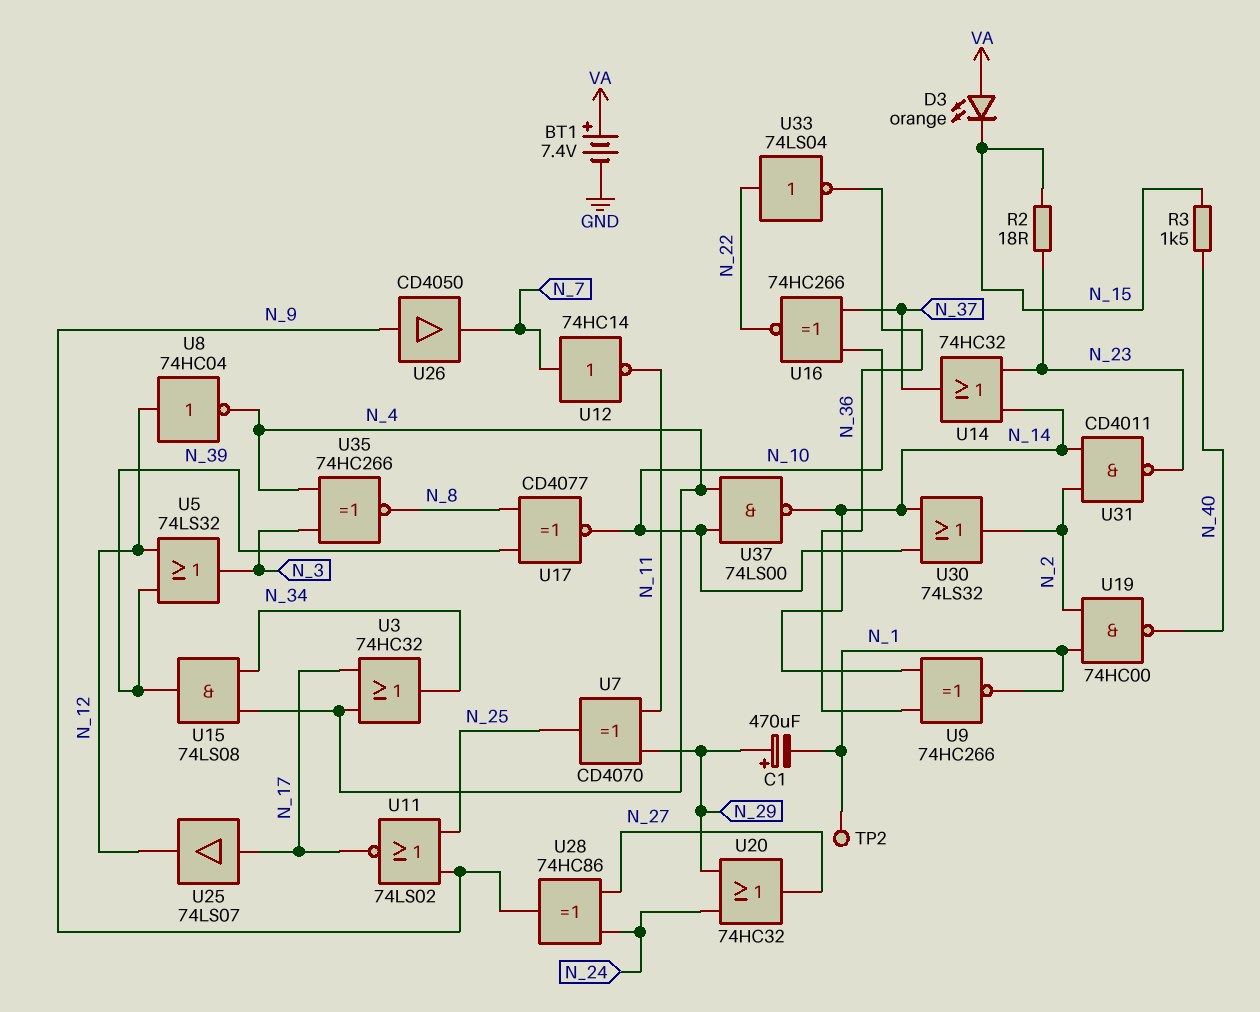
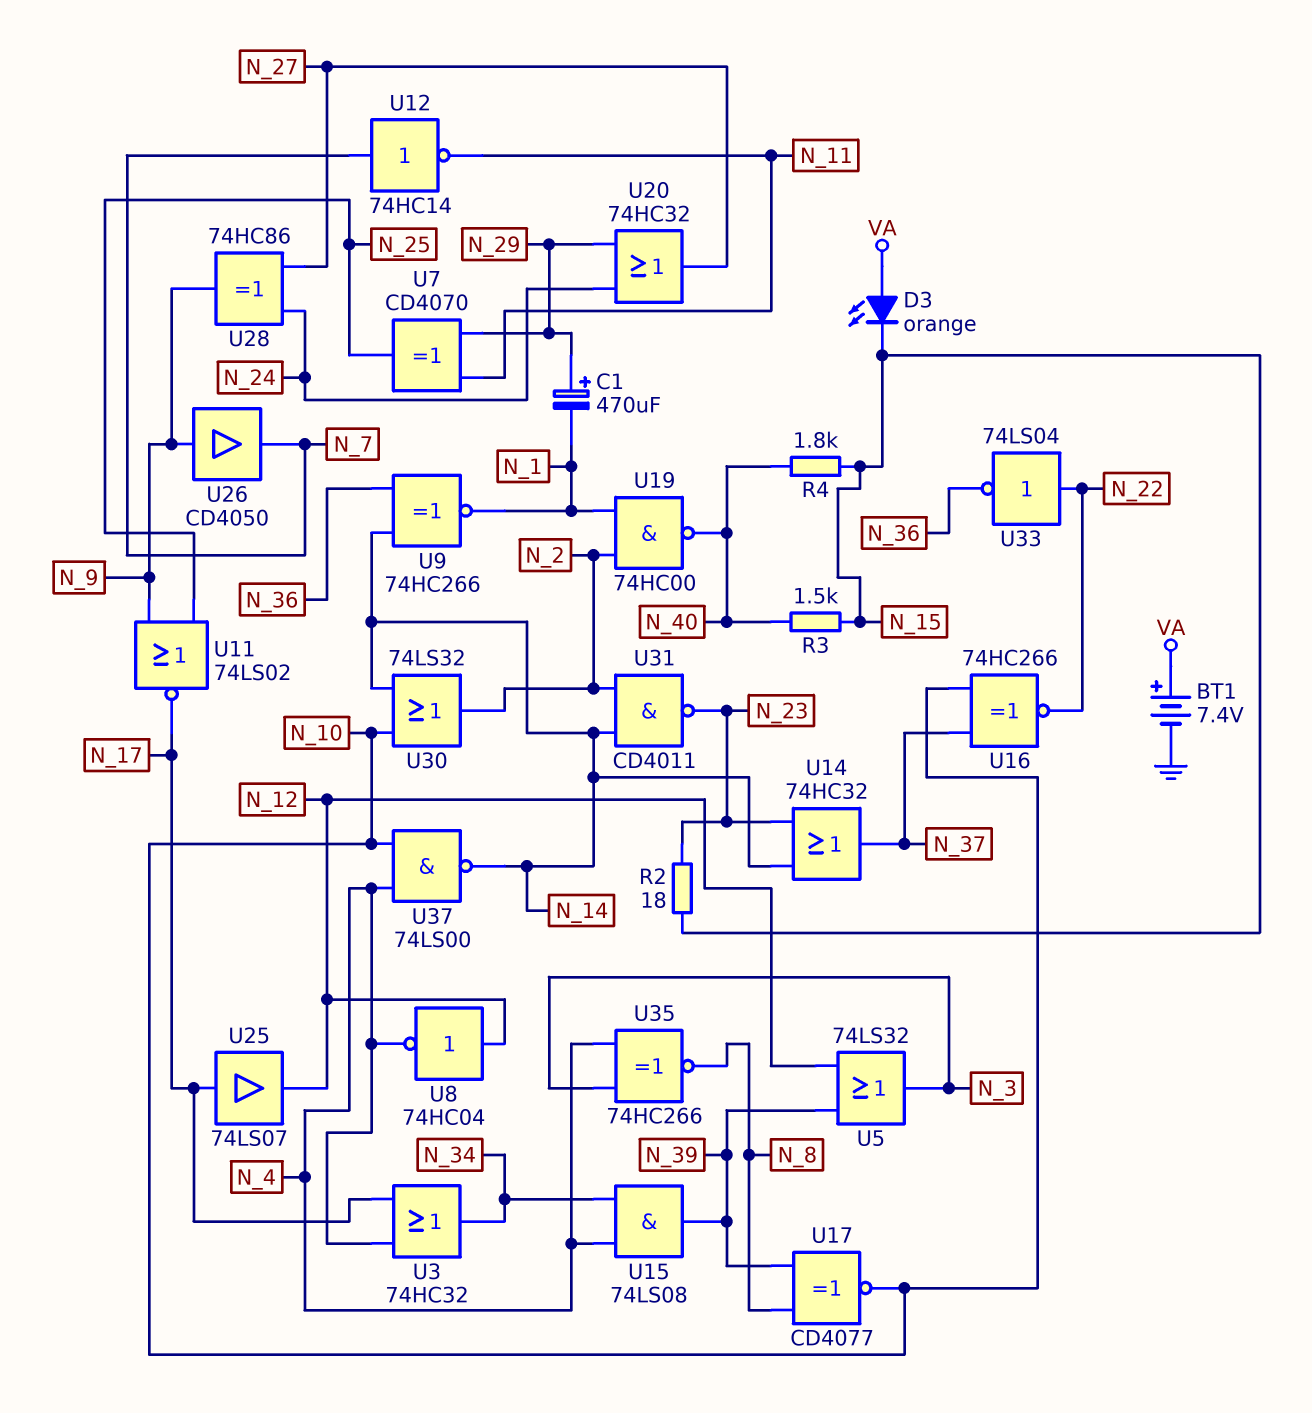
R4: none -> 1.8k (N_15, N_40)
TP2: test point (N_1) -> none

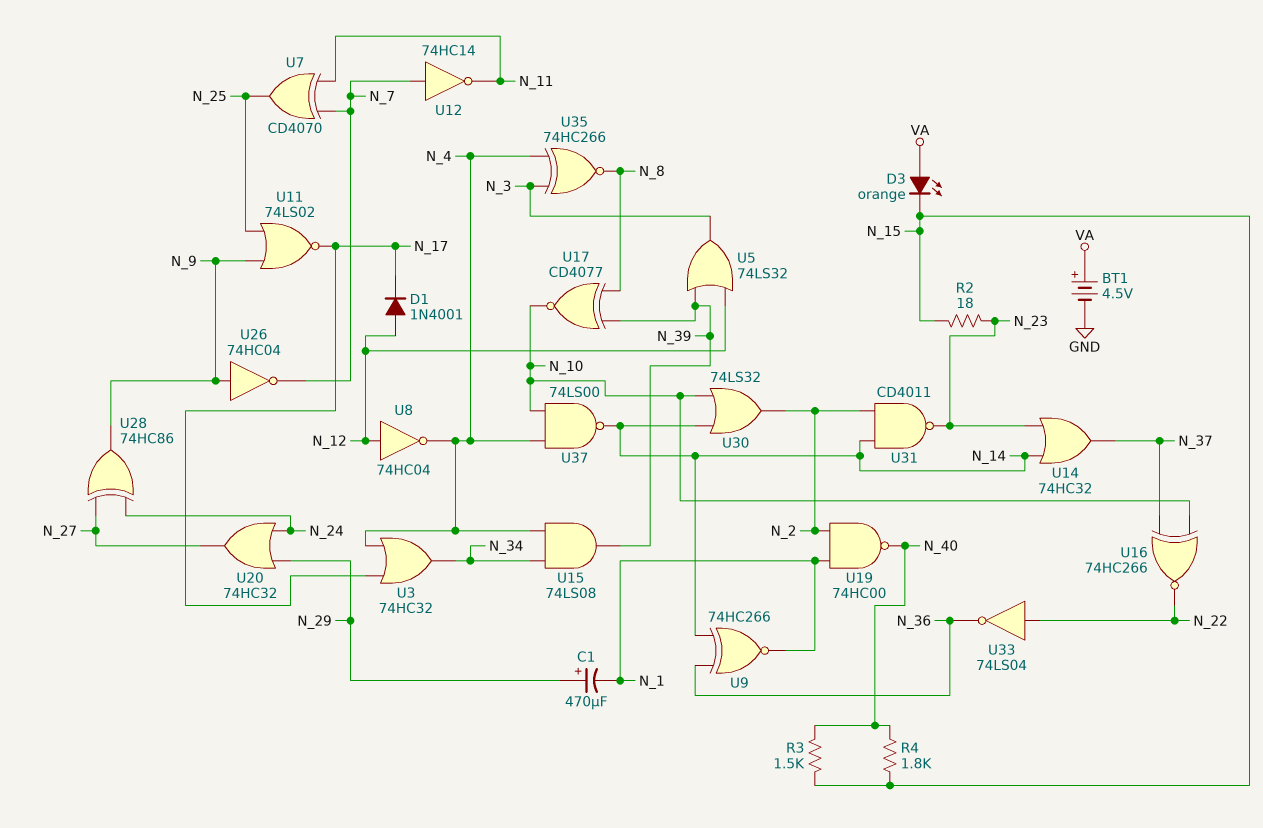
BT1: 7.4V (plus VA, minus GND) -> 4.5V (plus VA, minus GND)
D1: none -> diode 1N4001 (A N_12, K N_17)
U7: XOR CD4070 (in N_11, in N_29, out N_25) -> XOR CD4070 (in N_7, in N_11, out N_25)
U25: buffer 74LS07 (in N_17, out N_12) -> none
U26: buffer CD4050 (in N_9, out N_7) -> NOT 74HC04 (in N_9, out N_7)

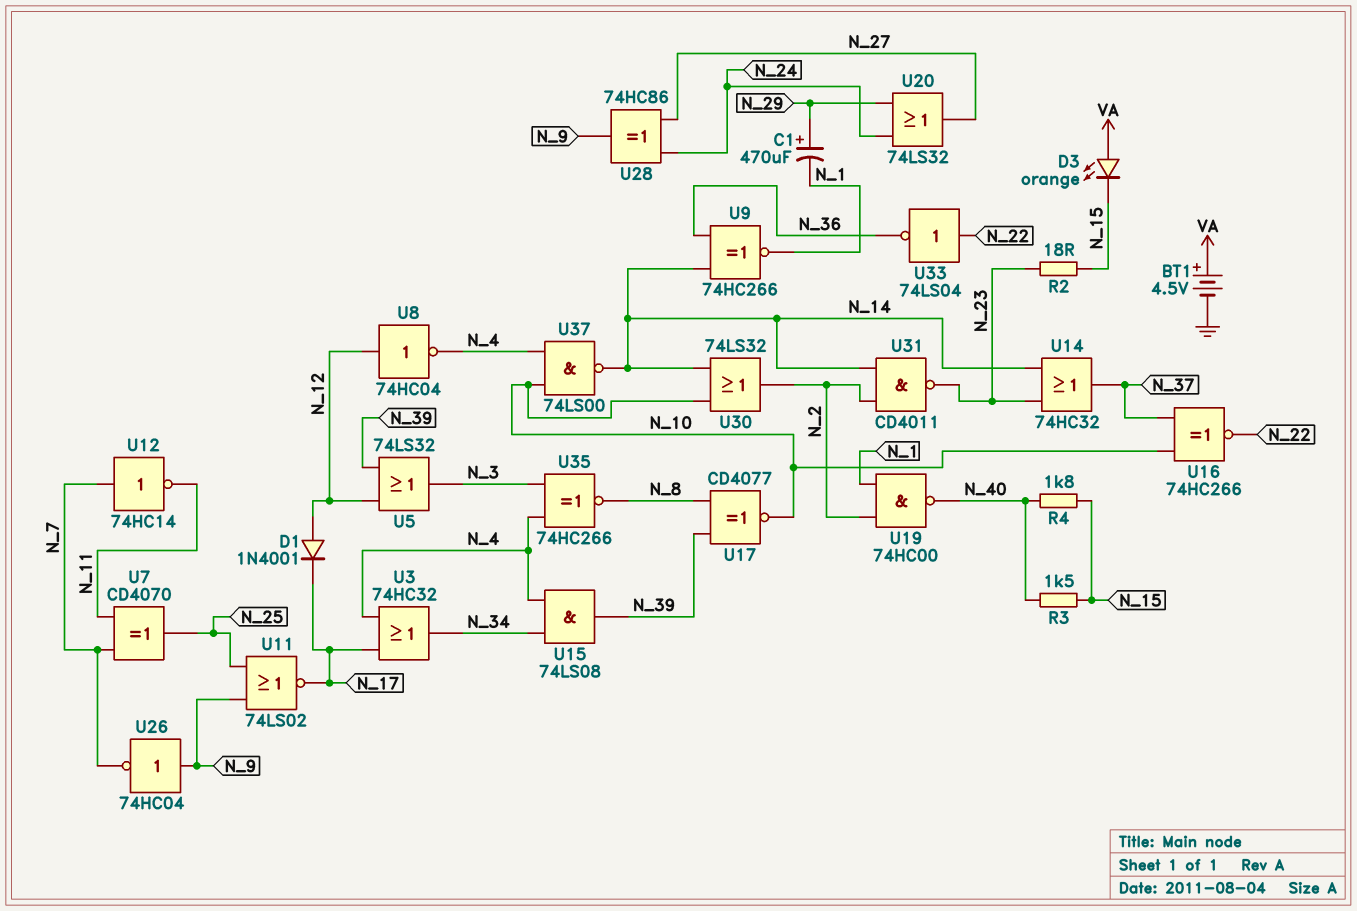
U20: OR 74HC32 (in N_24, in N_29, out N_27) -> OR 74LS32 (in N_24, in N_29, out N_27)

